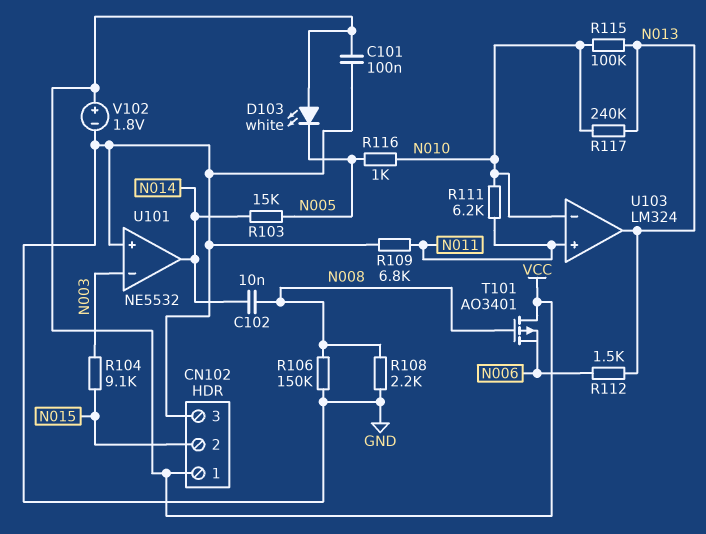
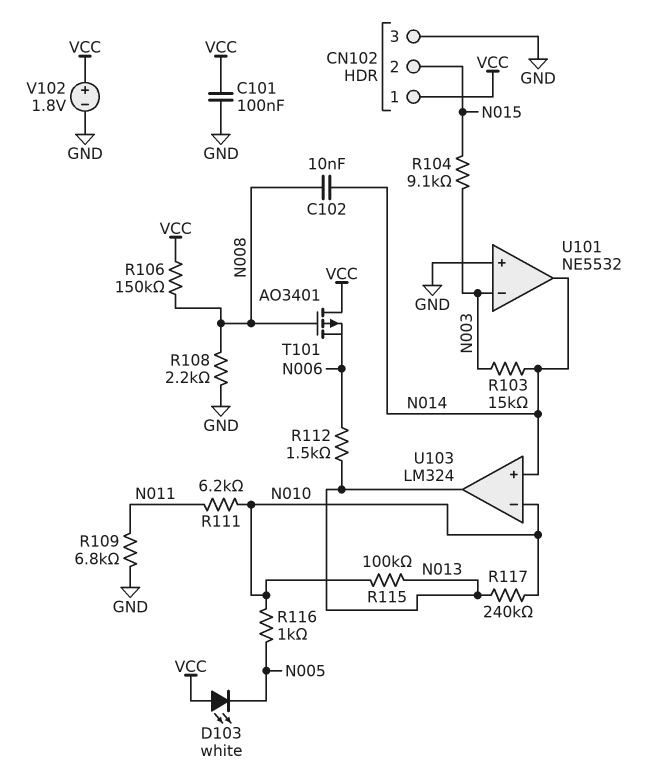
R103: 15k (N005, N014) -> 15k (N003, N014)
R106: 150k (GND, N008) -> 150k (N008, VCC)
U103 pin in+: N011 -> N014

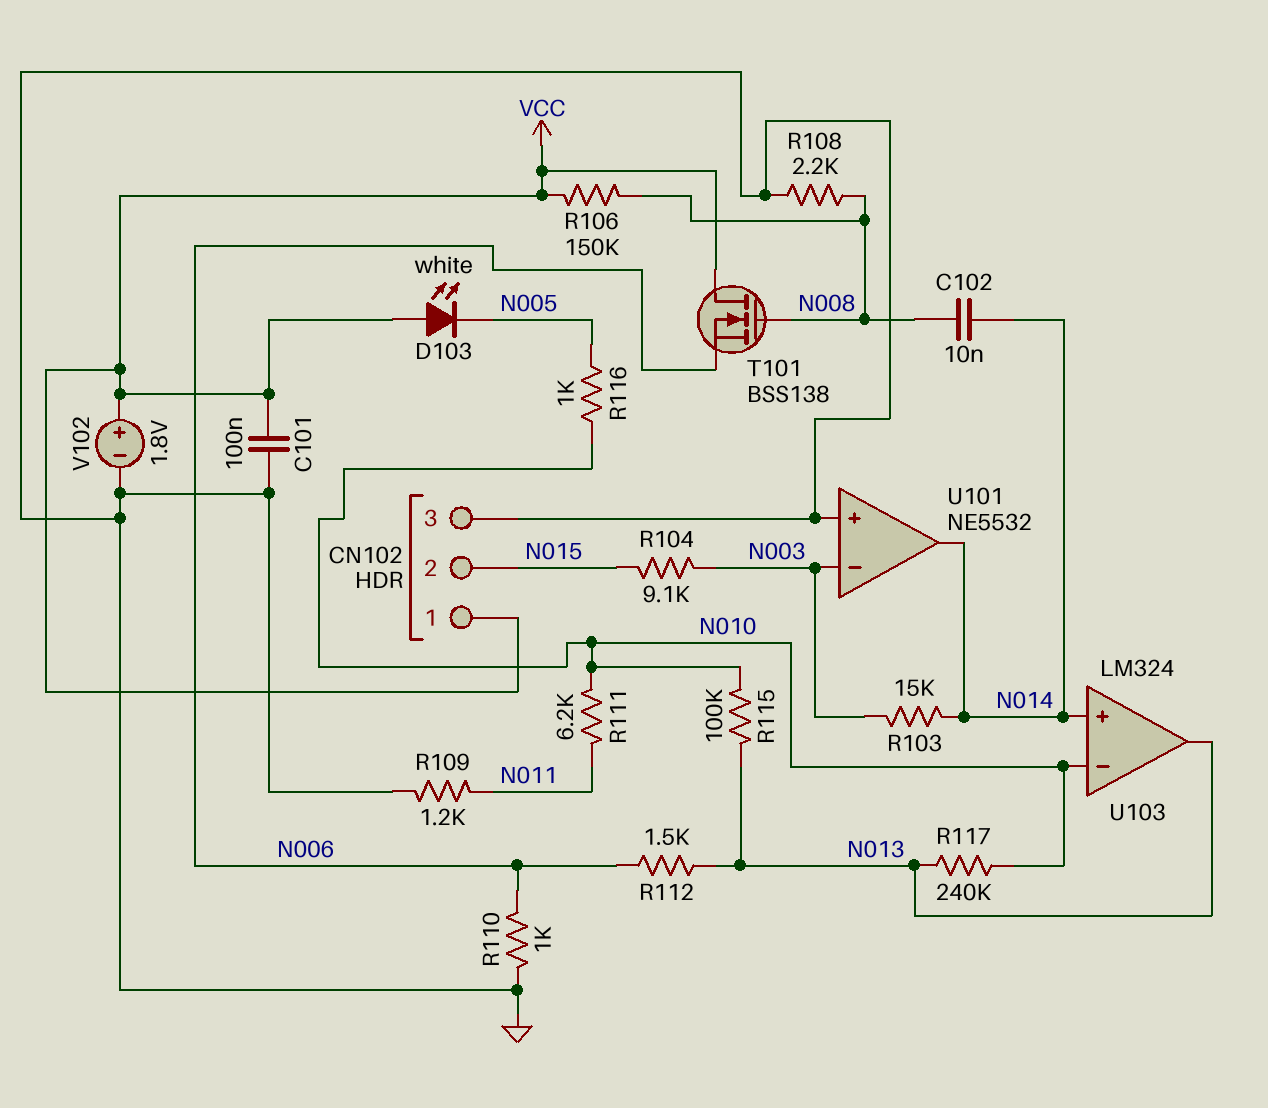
R109: 6.8k (GND, N011) -> 1.2k (GND, N011)
R110: none -> 1k (GND, N006)
T101: PMOS AO3401 (G N008, D VCC, S N006) -> NMOS BSS138 (G N008, D VCC, S N006)

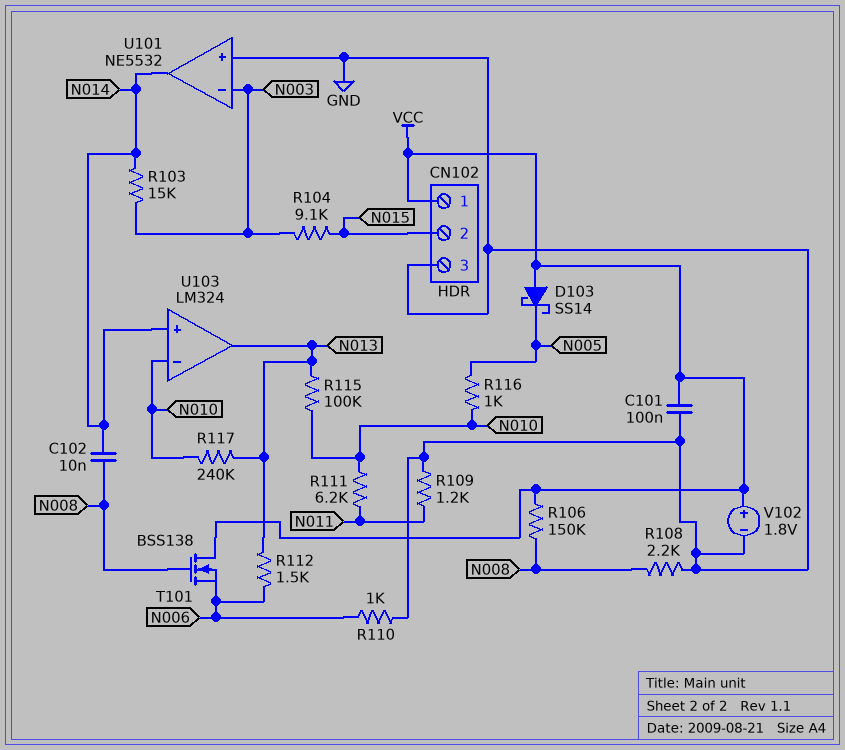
D103: LED white (A VCC, K N005) -> schottky SS14 (A VCC, K N005)

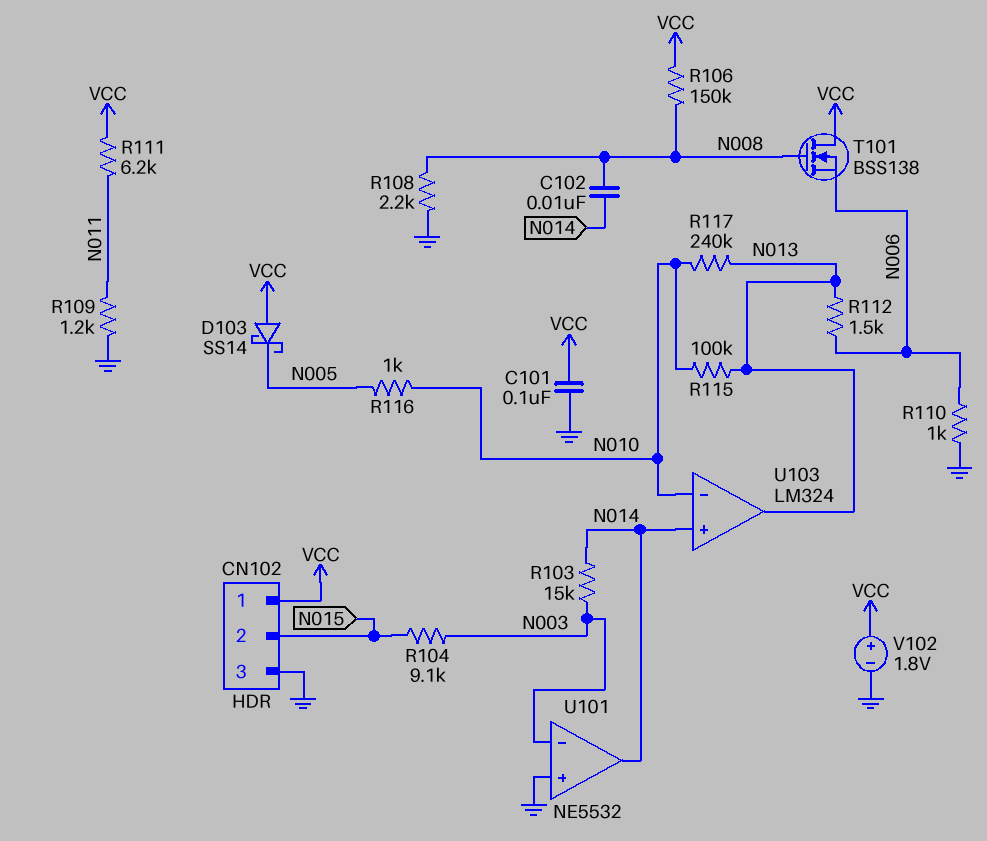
R111: 6.2k (N010, N011) -> 6.2k (N011, VCC)

